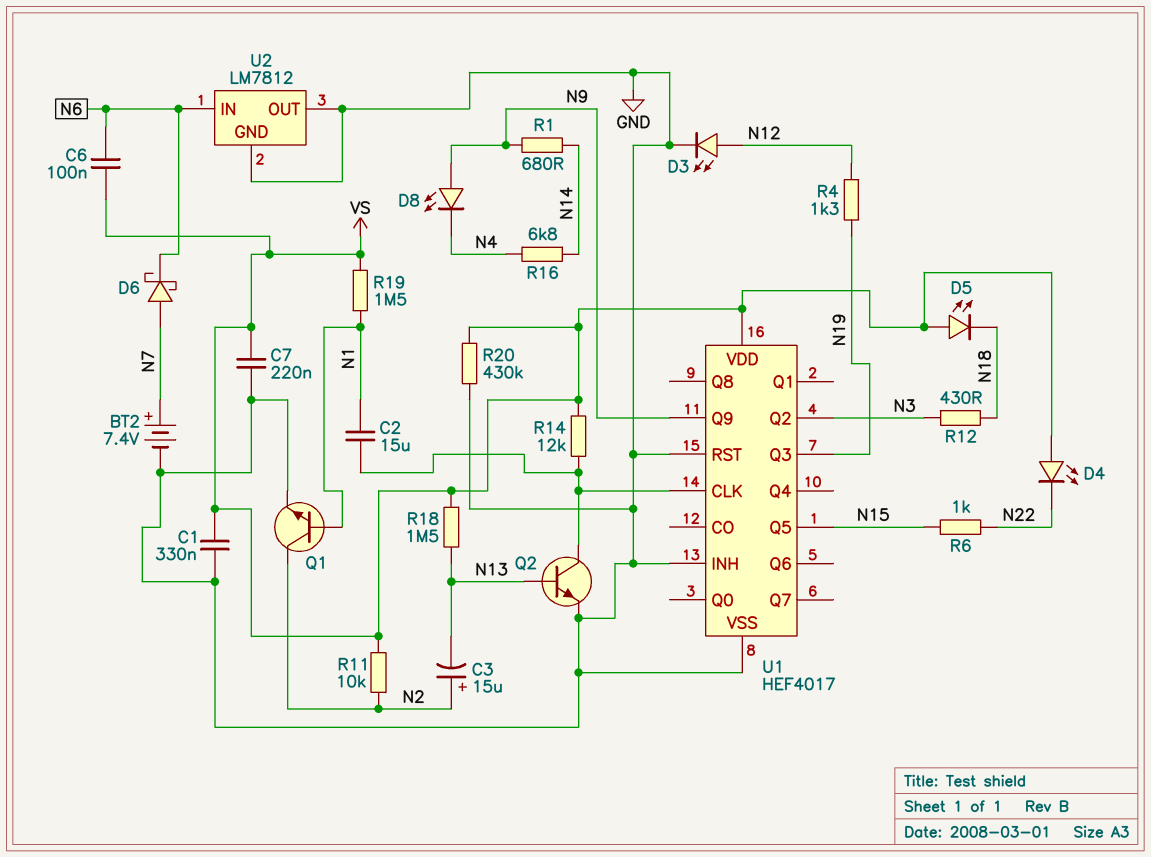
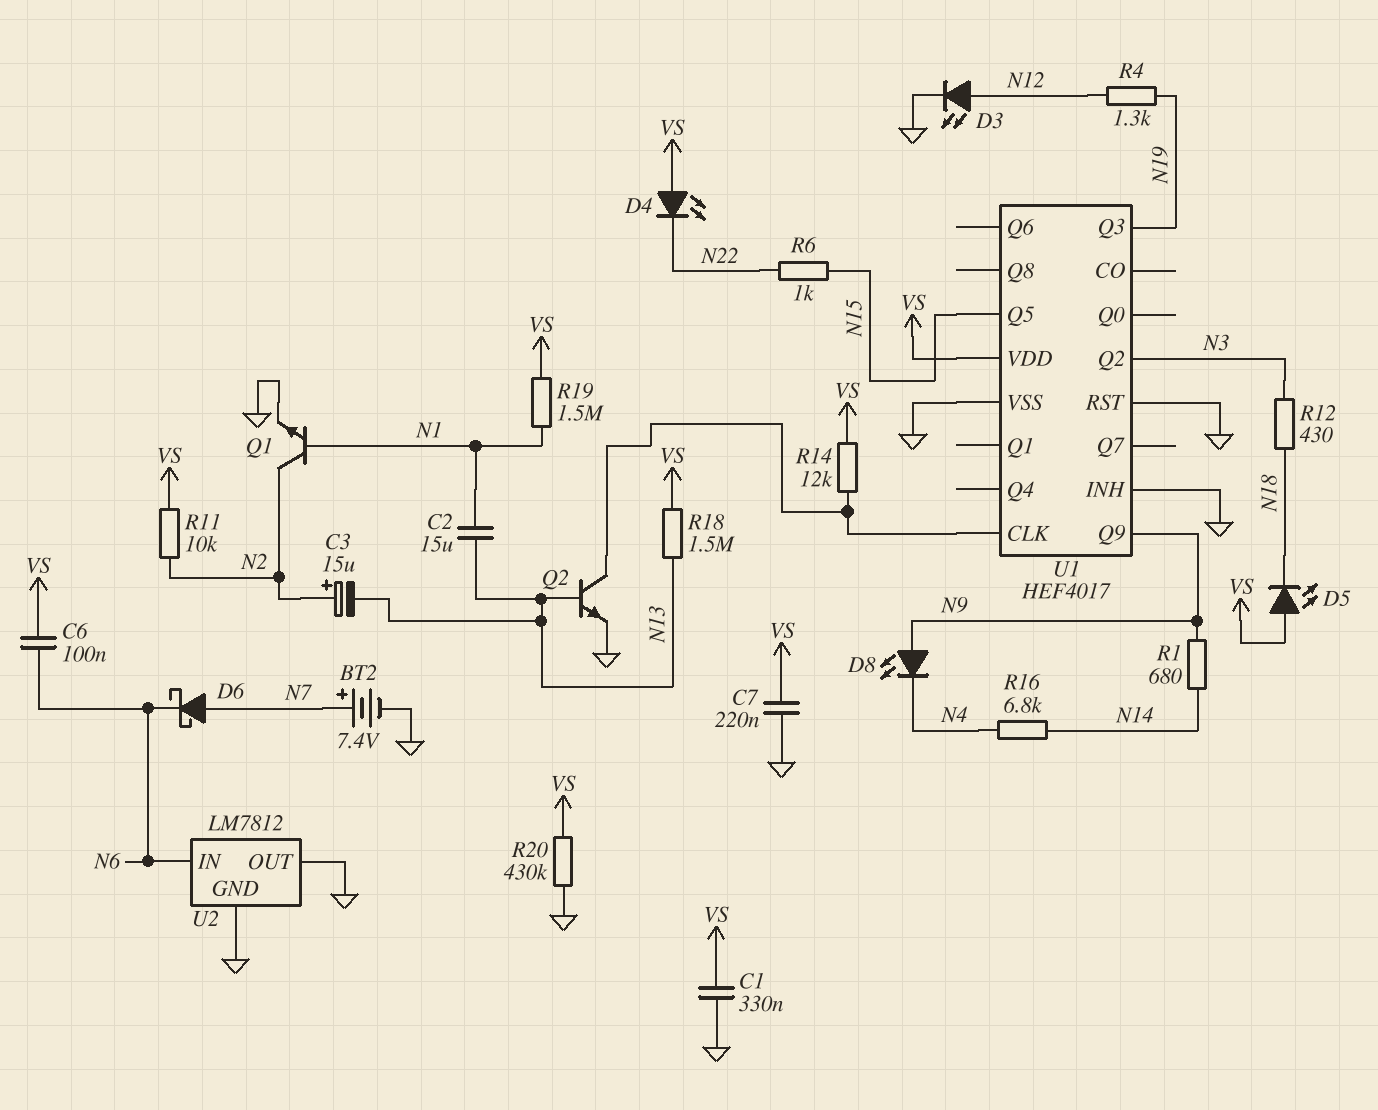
C2: 15uF (N1, U1/CLK) -> 15uF (N1, N13)

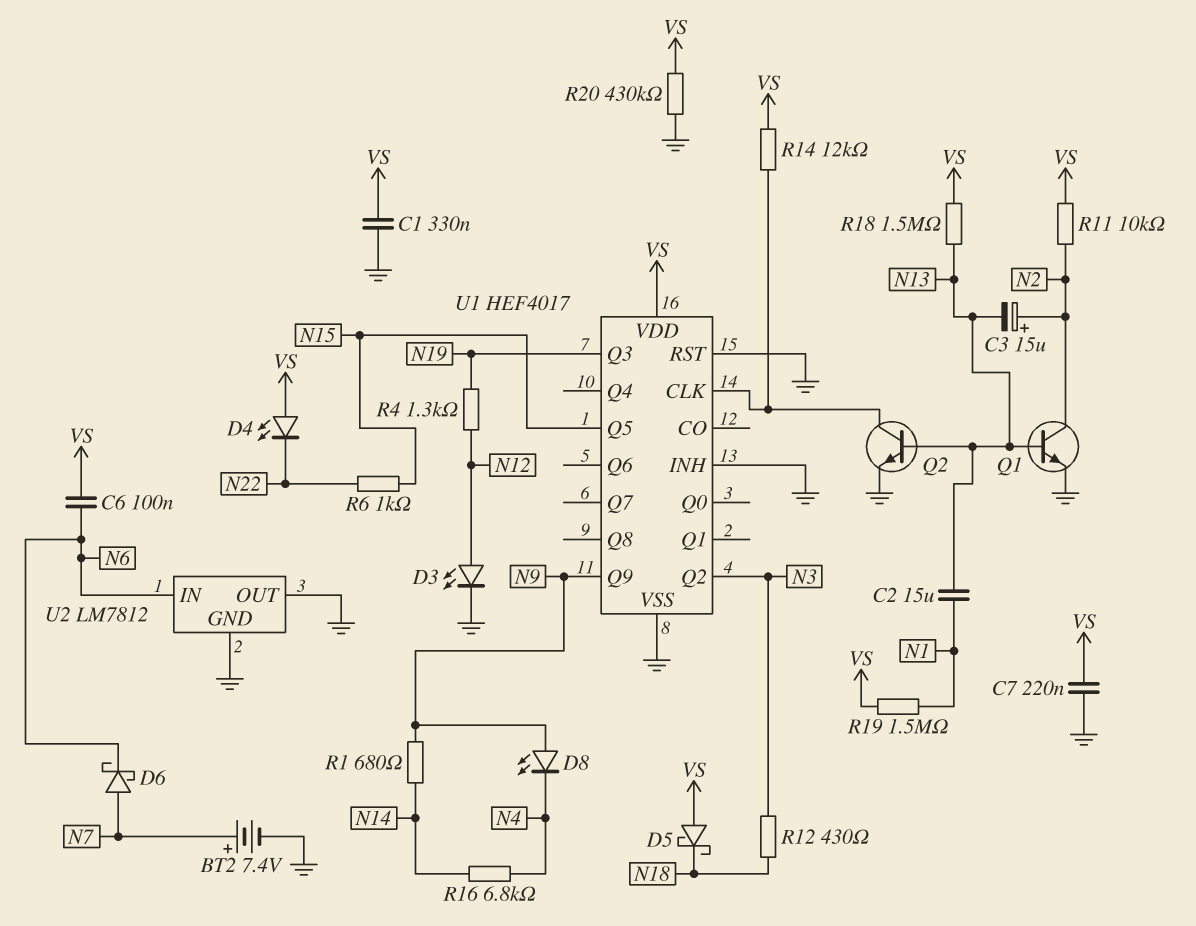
D5: LED (A VS, K N18) -> schottky (A VS, K N18)
Q1: NPN (B N1, C N2, E GND) -> NPN (B N13, C N2, E GND)

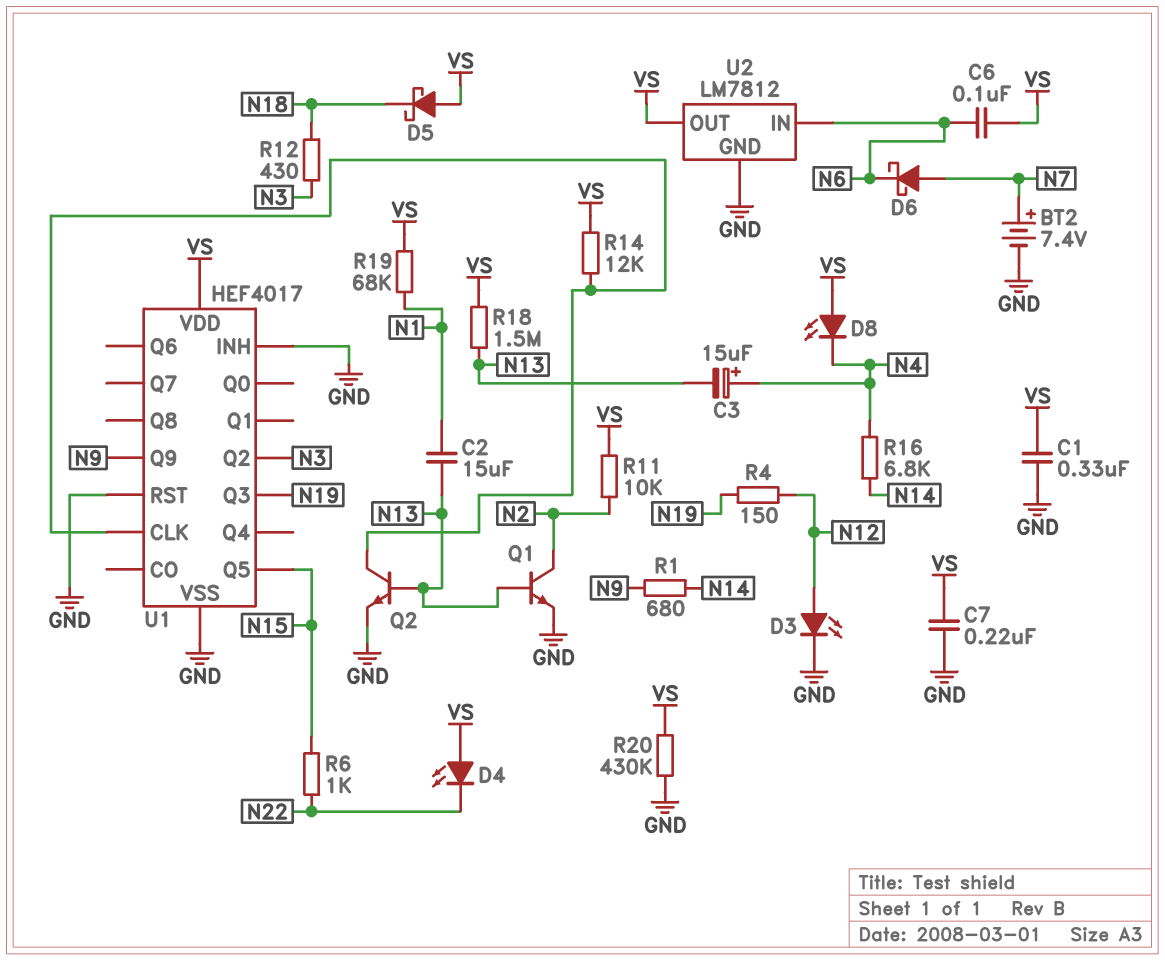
C3: 15uF (plus N2, minus N13) -> 15uF (plus N4, minus N13)
D8: LED (A N9, K N4) -> LED (A VS, K N4)
R4: 1.3k (N12, N19) -> 150 (N12, N19)
R19: 1.5M (N1, VS) -> 68k (N1, VS)
U2 pin OUT: GND -> VS

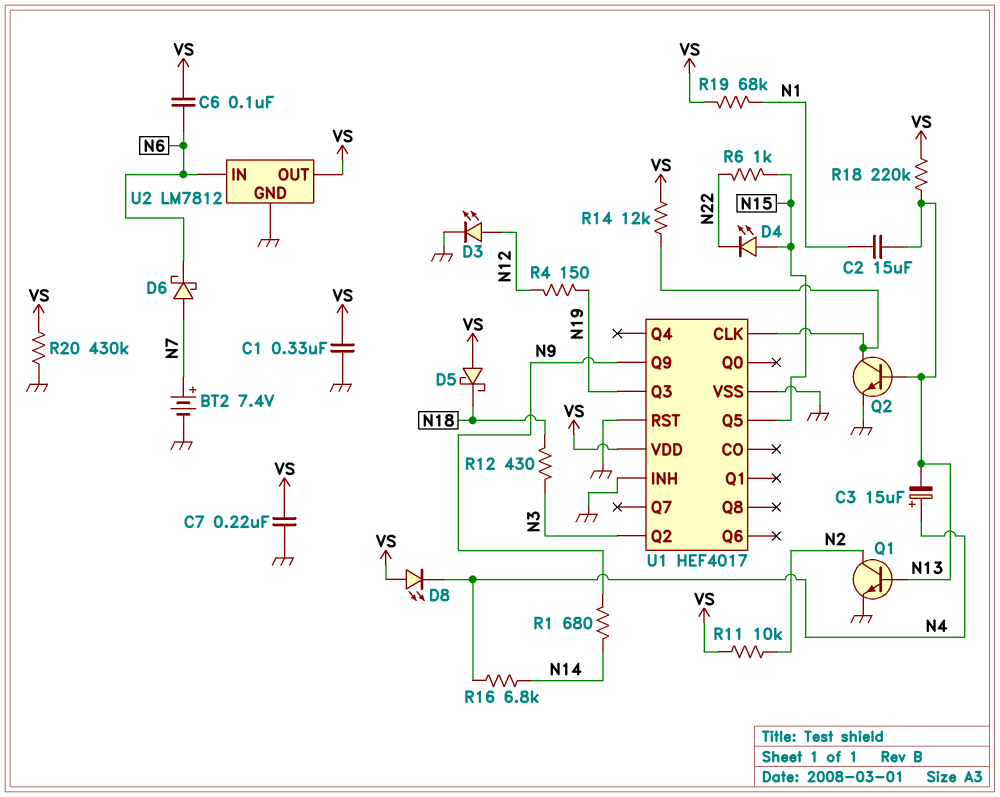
D4: LED (A VS, K N22) -> LED (A N15, K N22)
R18: 1.5M (N13, VS) -> 220k (N13, VS)

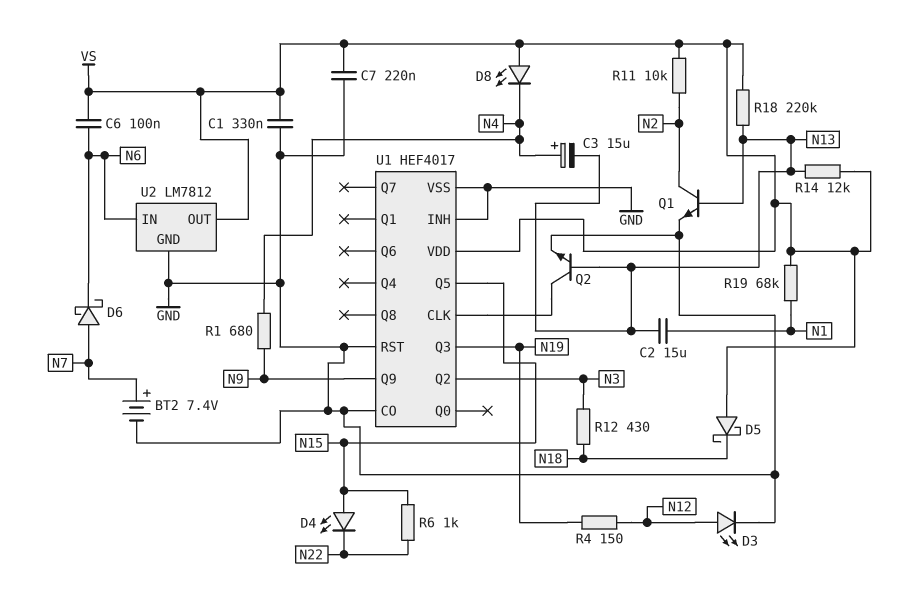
R1: 680 (N9, N14) -> 680 (N4, N9)
R14: 12k (U1/CLK, VS) -> 12k (N13, VS)
R16: 6.8k (N4, N14) -> none
R20: 430k (GND, VS) -> none
U1 pin CO: none -> GND

